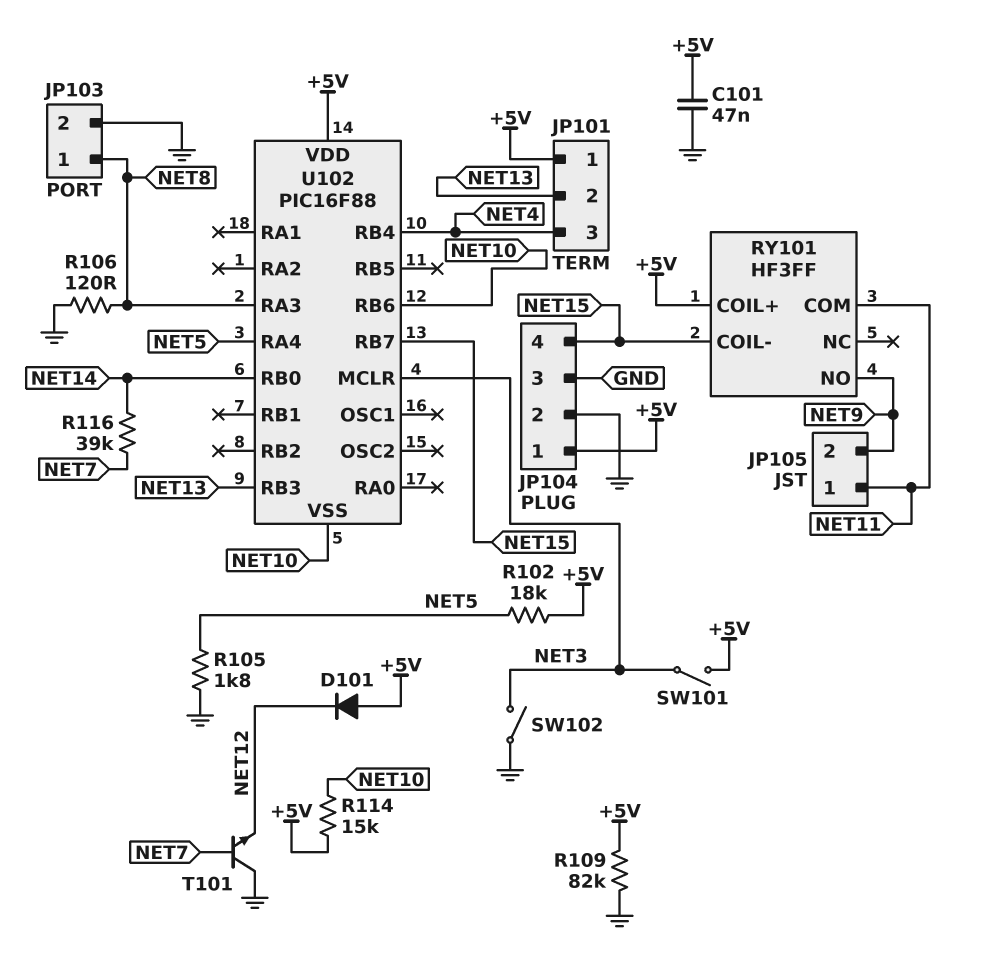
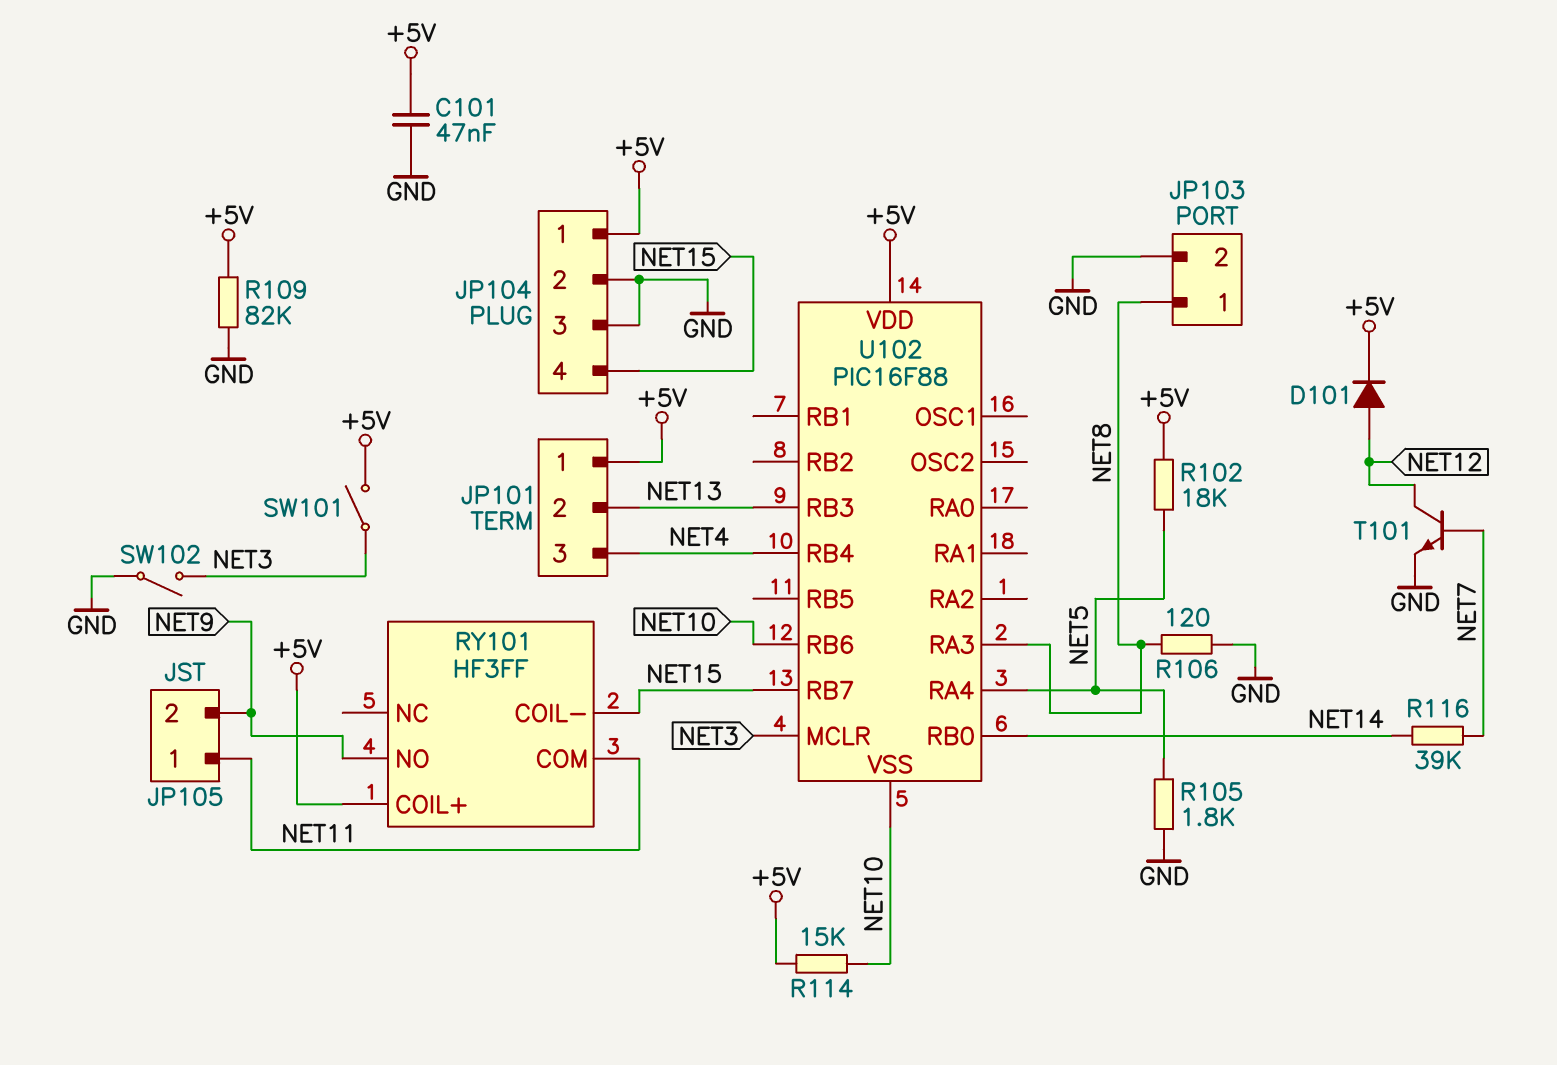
D101: diode (A +5V, K NET12) -> diode (A NET12, K +5V)
T101: NPN (B NET7, C GND, E NET12) -> NPN (B NET7, C NET12, E GND)

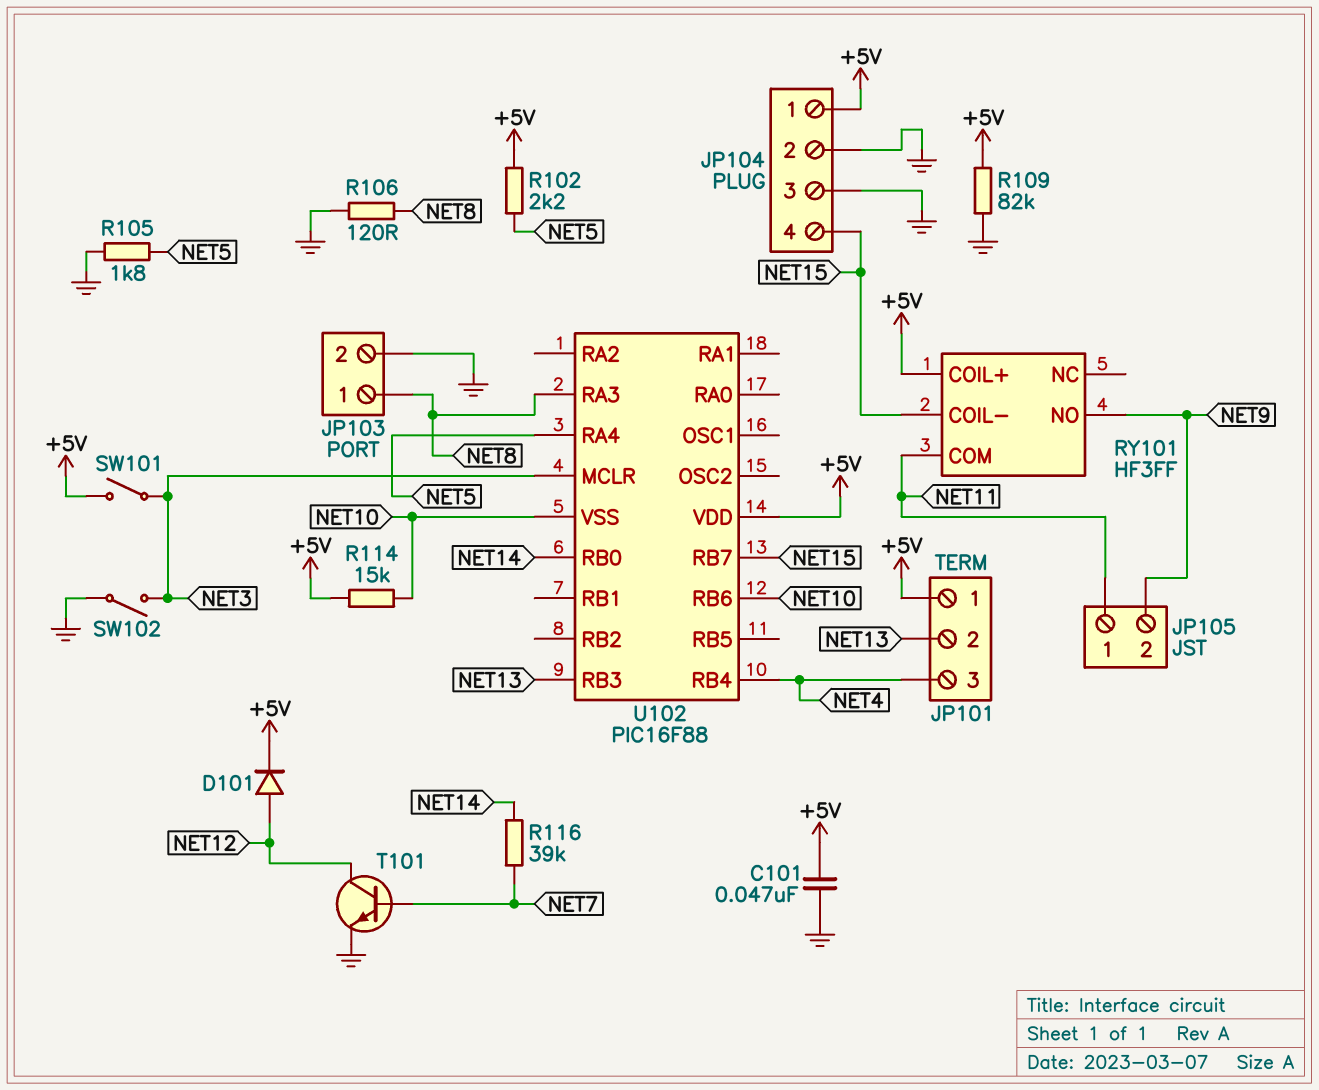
R102: 18k (+5V, NET5) -> 2.2k (+5V, NET5)

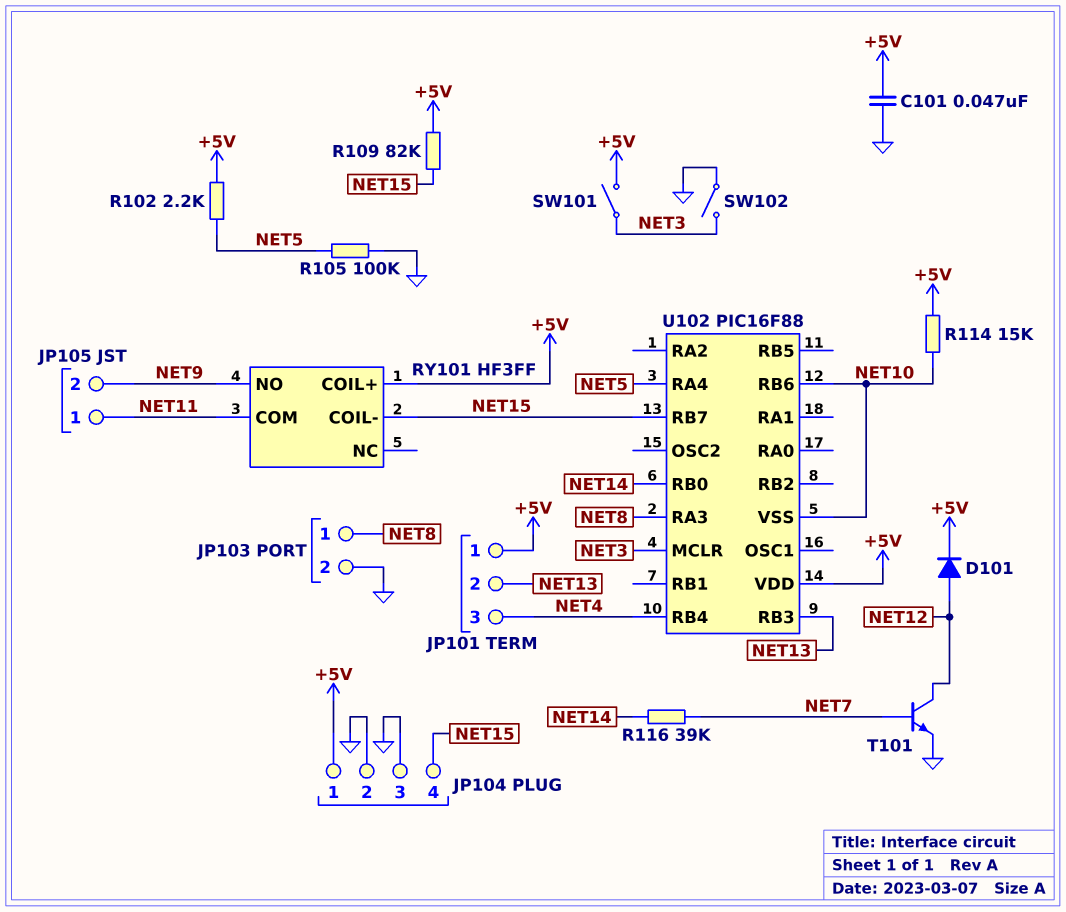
R105: 1.8k (GND, NET5) -> 100k (GND, NET5)
R106: 120 (GND, NET8) -> none
R109: 82k (+5V, GND) -> 82k (+5V, NET15)

